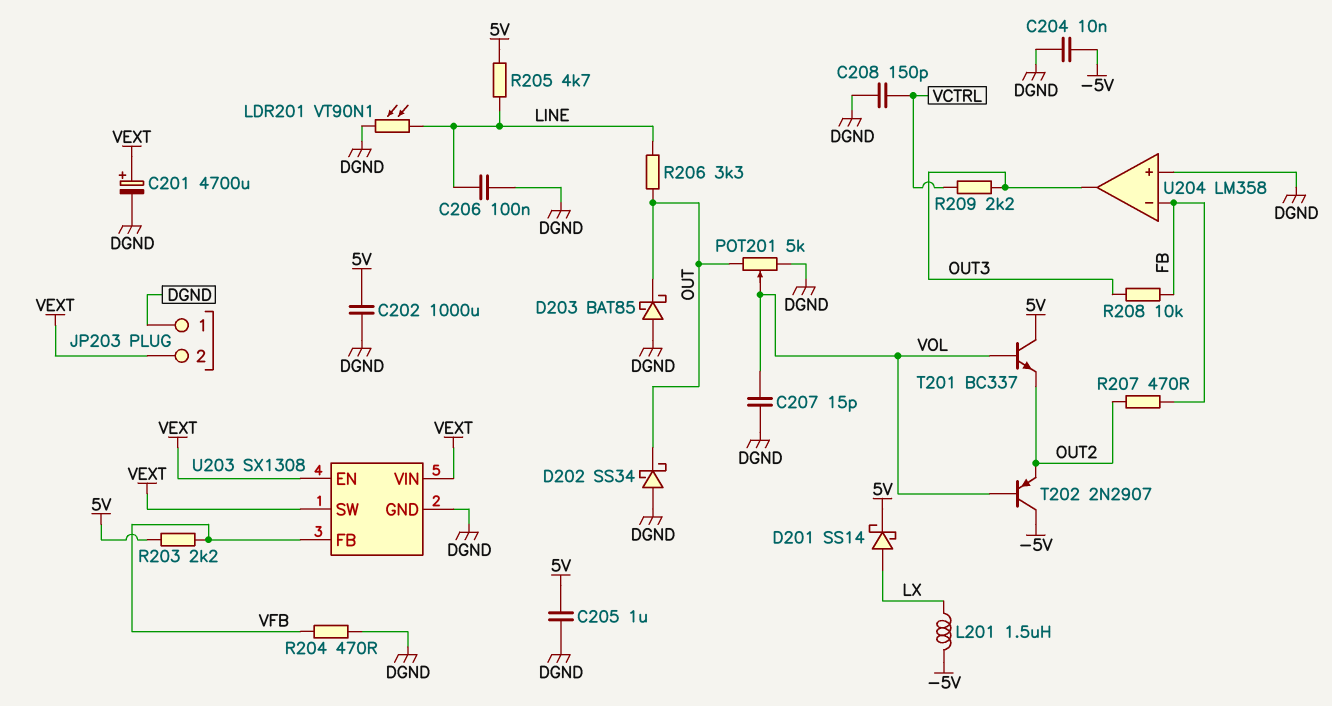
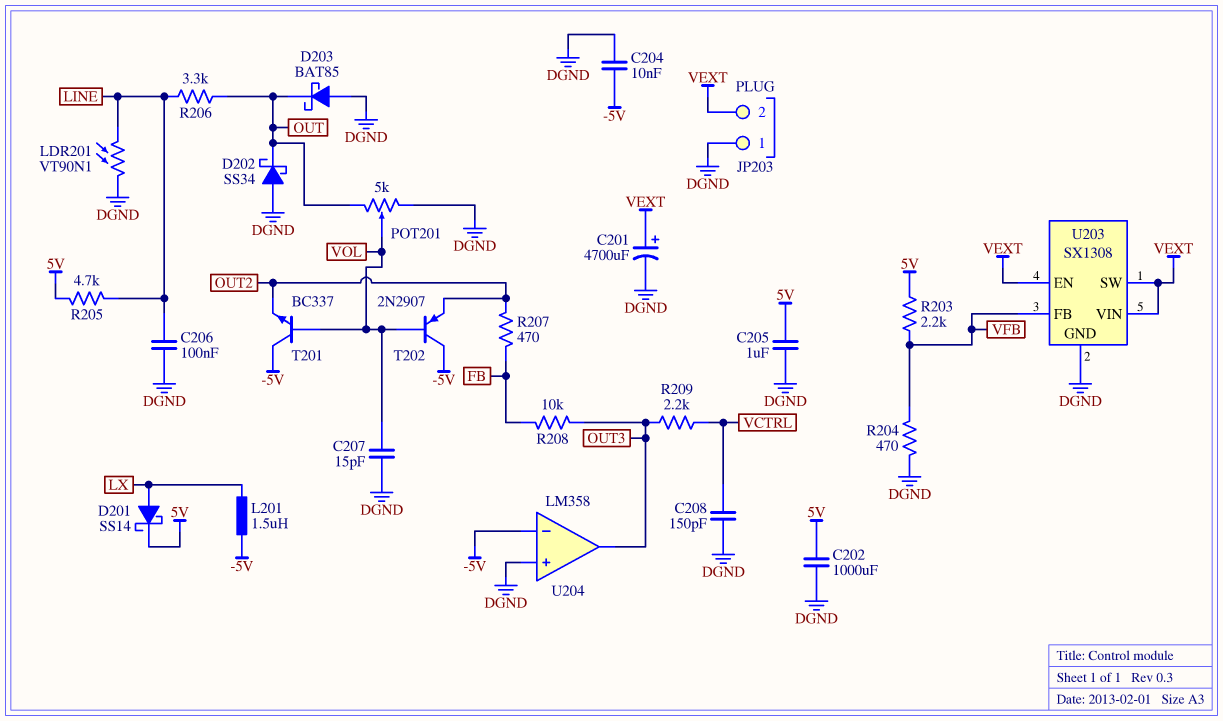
T201: NPN BC337 (B VOL, C 5V, E OUT2) -> NPN BC337 (B VOL, C -5V, E OUT2)
U204 pin in-: FB -> -5V

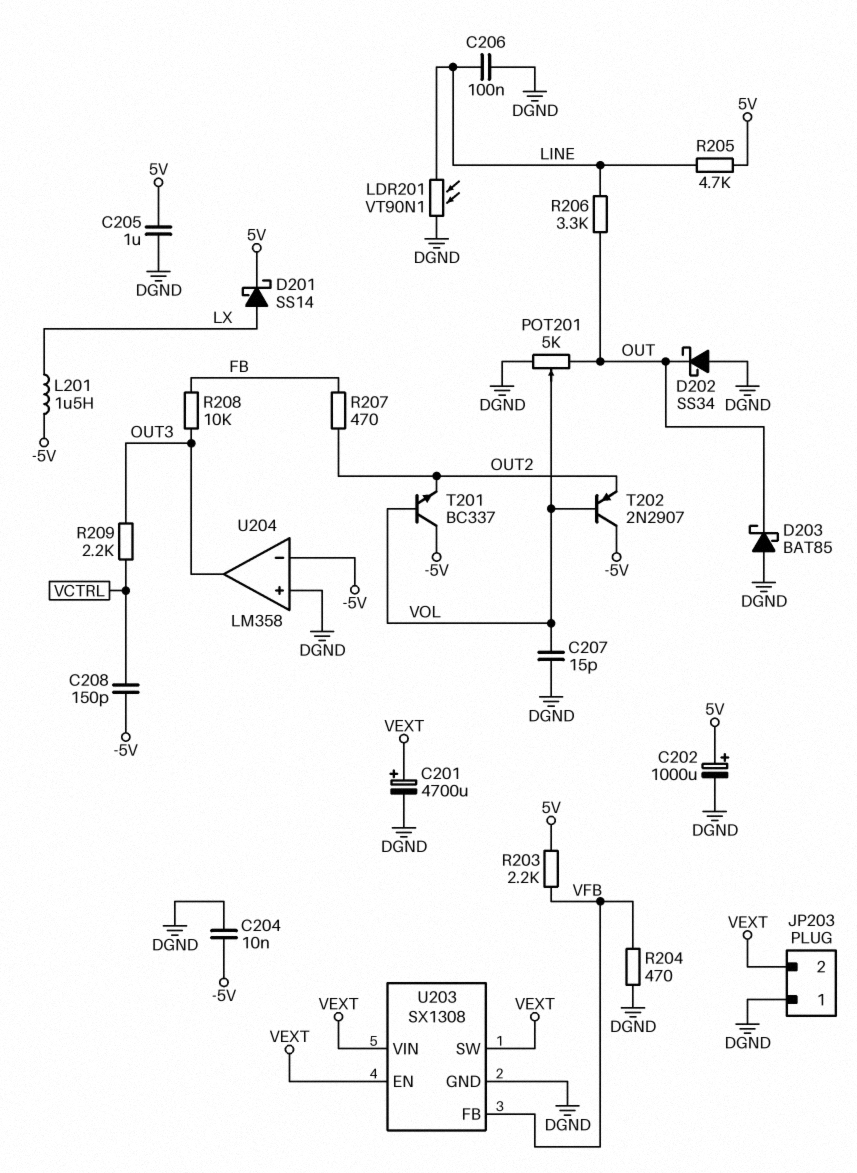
C202: 1000uF (5V, DGND) -> 1000uF (plus 5V, minus DGND)
C208: 150pF (DGND, VCTRL) -> 150pF (-5V, VCTRL)

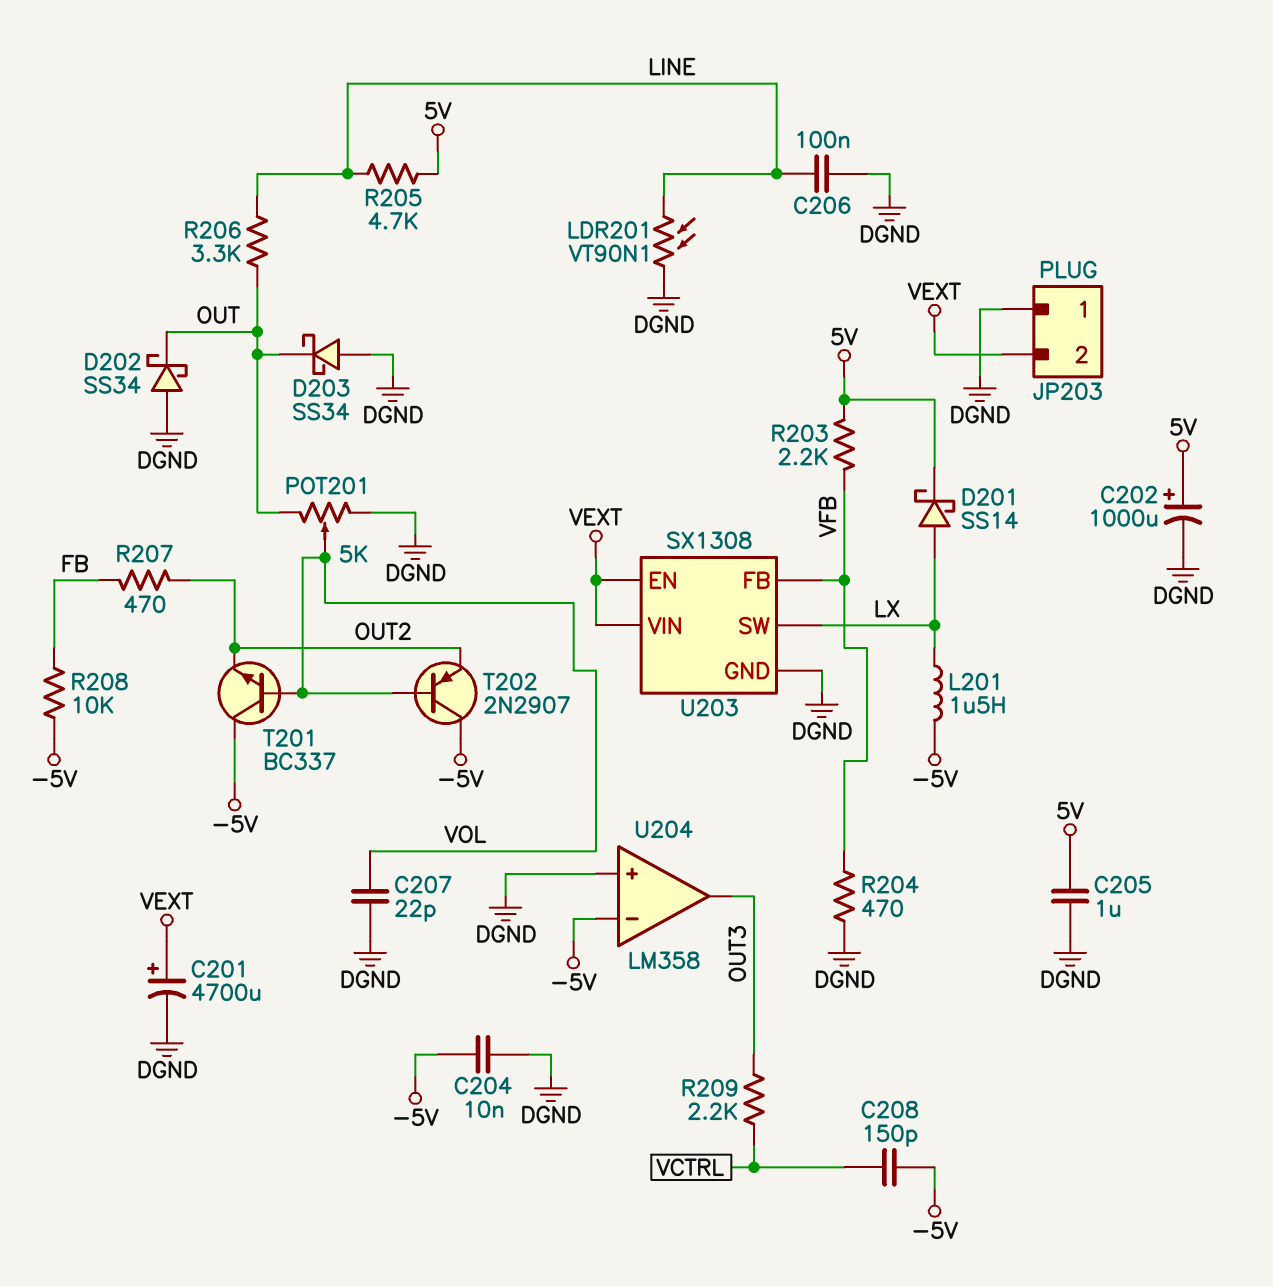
C207: 15pF (DGND, VOL) -> 22pF (DGND, VOL)
D203: schottky BAT85 (A DGND, K OUT) -> schottky SS34 (A DGND, K OUT)
R208: 10k (FB, OUT3) -> 10k (-5V, FB)
U203 pin SW: VEXT -> LX

